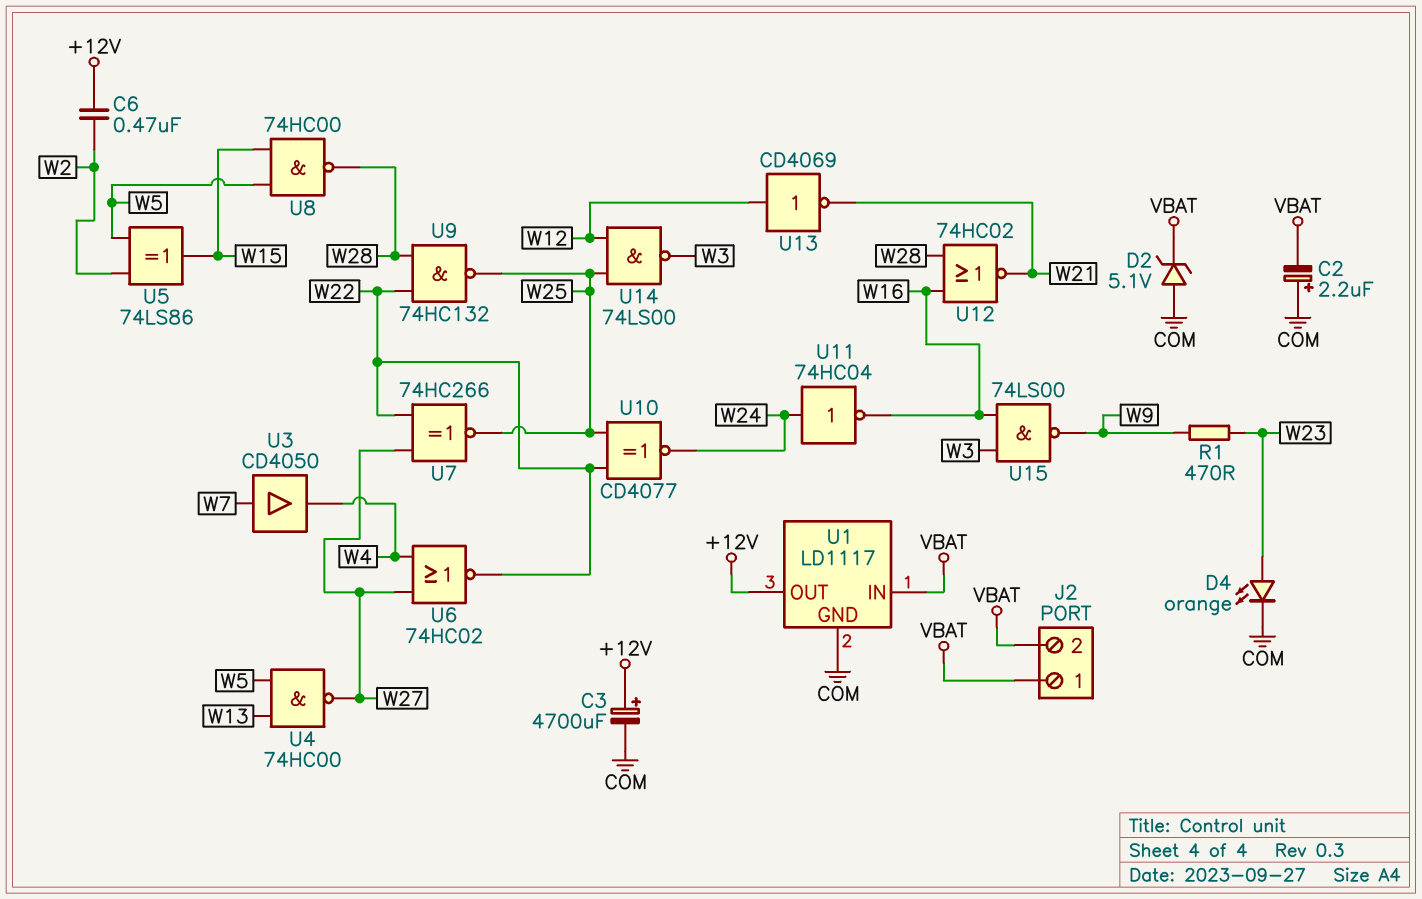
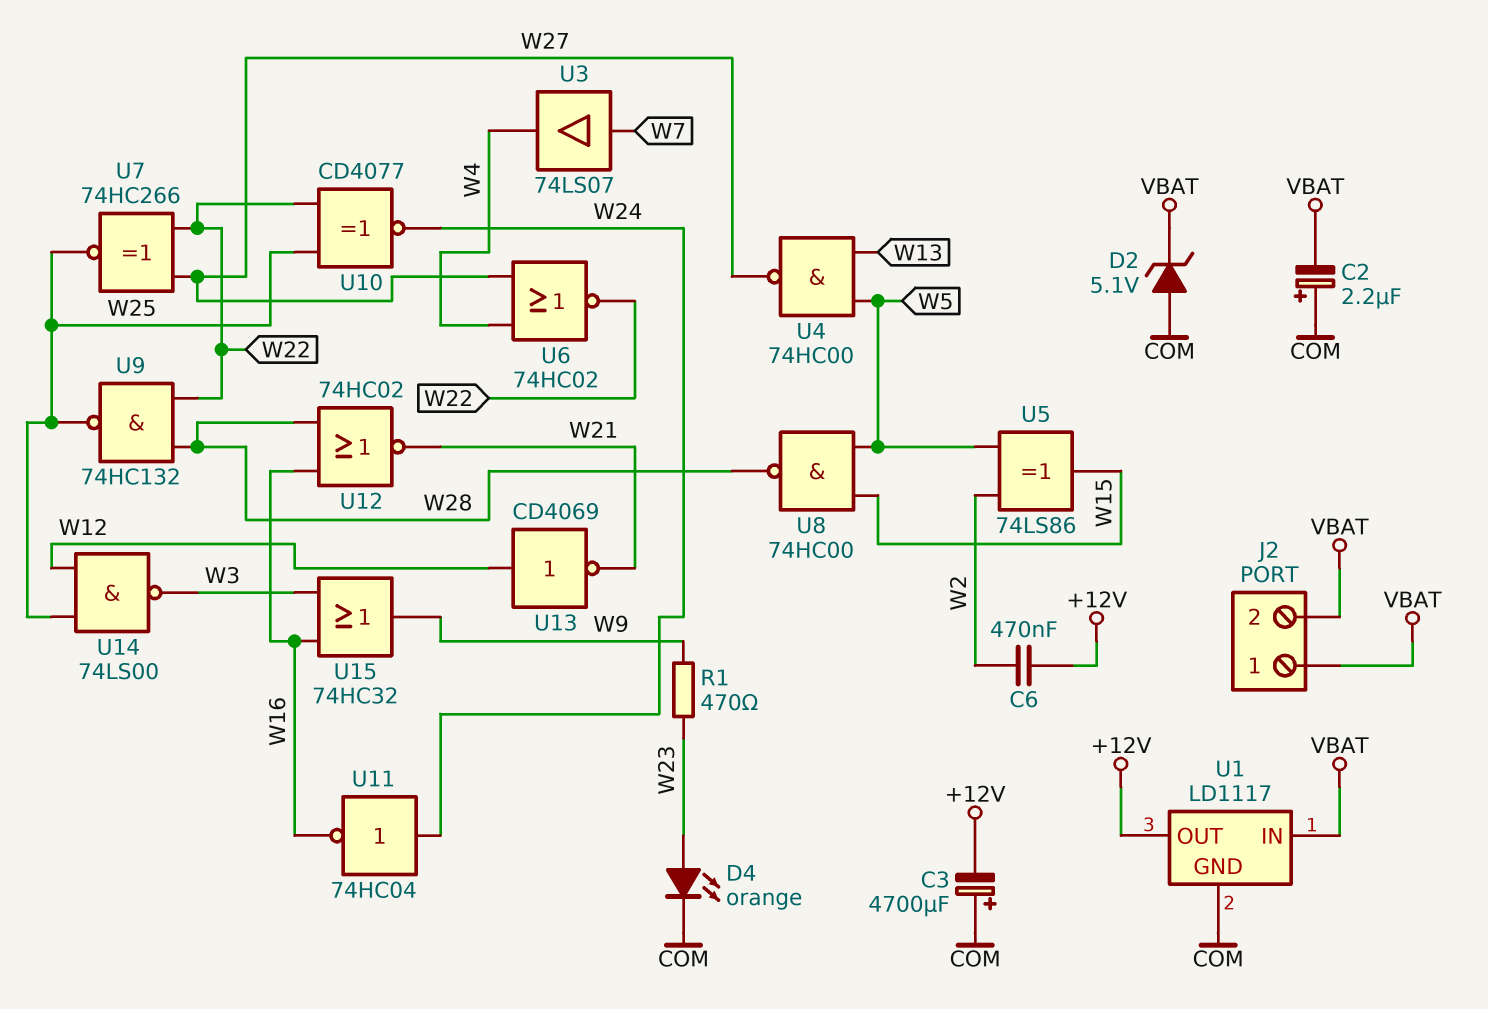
C3: 4700uF (plus +12V, minus COM) -> 4700uF (plus COM, minus +12V)
U3: buffer CD4050 (in W7, out W4) -> buffer 74LS07 (in W7, out W4)
U15: NAND 74LS00 (in W3, in W16, out W9) -> OR 74HC32 (in W3, in W16, out W9)

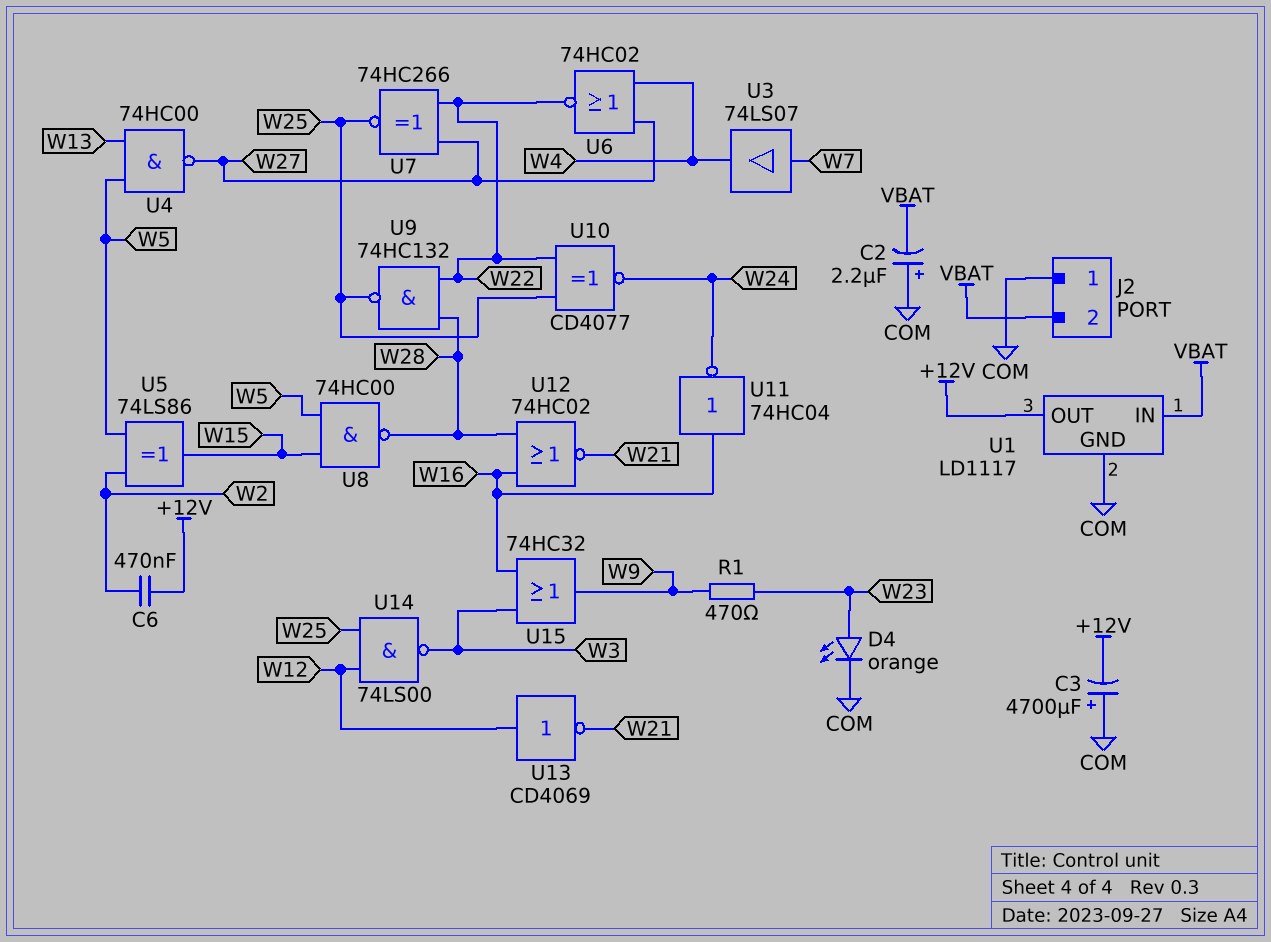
D2: zener 5.1V (A COM, K VBAT) -> none
J2 pin 1: VBAT -> COM
U11: NOT 74HC04 (in W24, out W16) -> NOT 74HC04 (in W16, out W24)

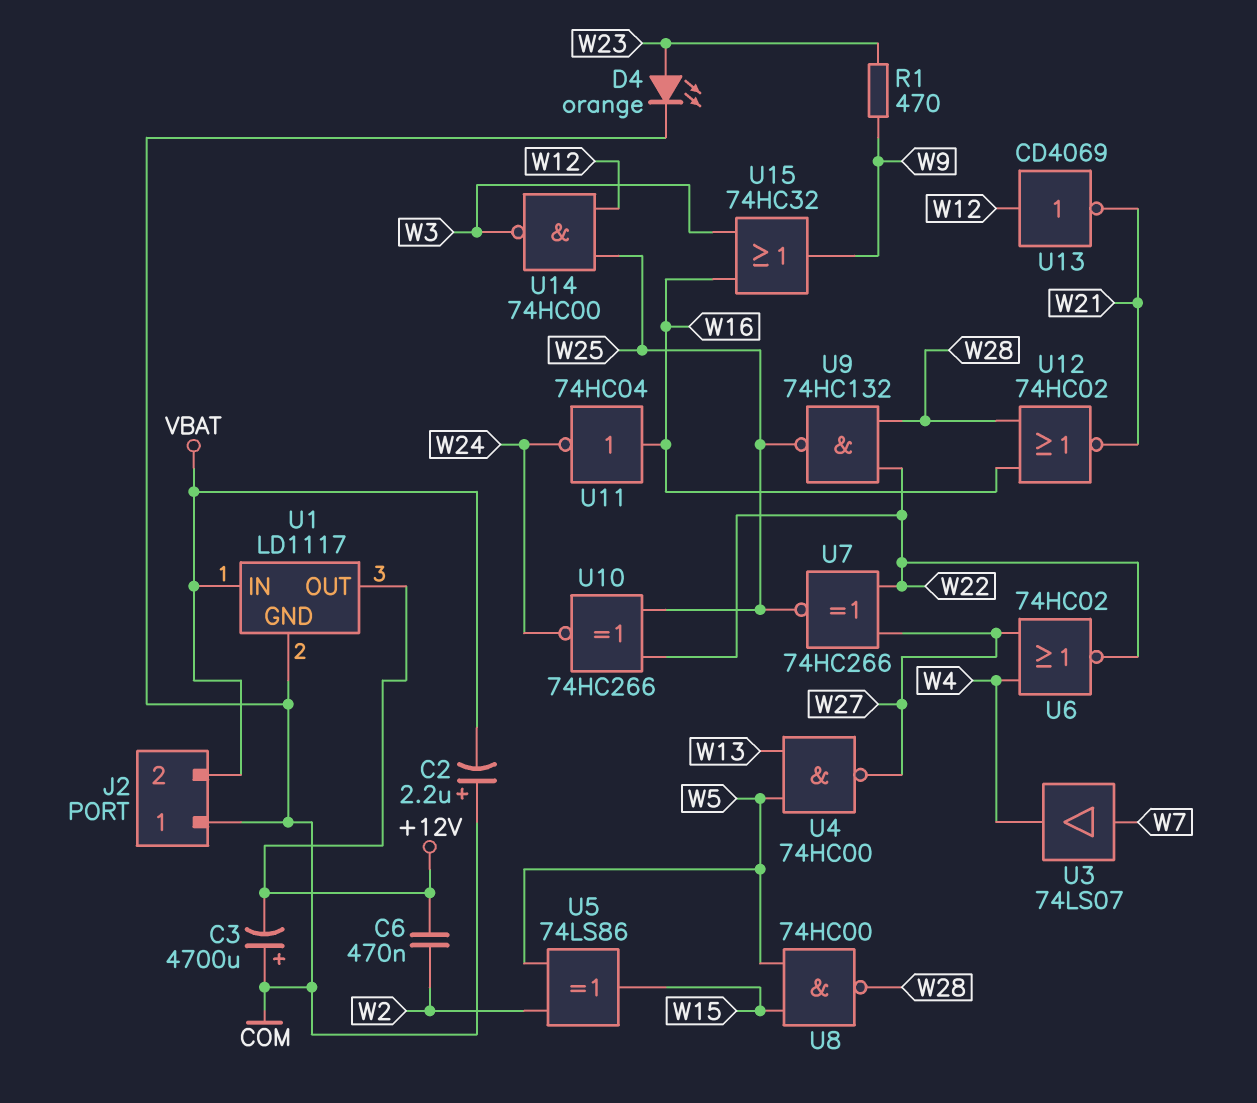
U10: XNOR CD4077 (in W22, in W25, out W24) -> XNOR 74HC266 (in W22, in W25, out W24)
U14: NAND 74LS00 (in W12, in W25, out W3) -> NAND 74HC00 (in W12, in W25, out W3)

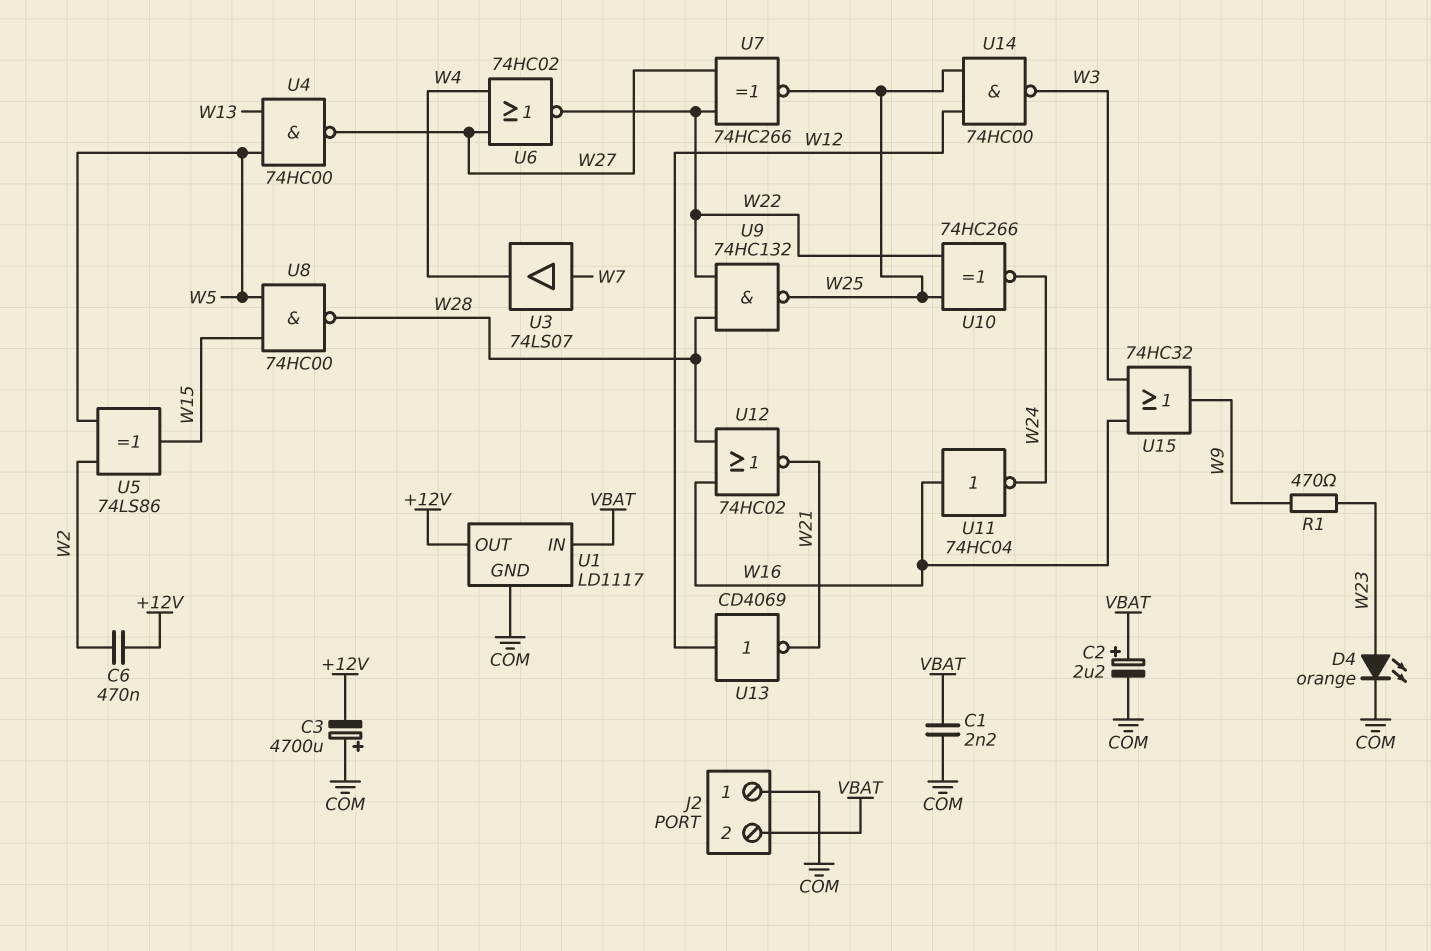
C1: none -> 2.2nF (COM, VBAT)
C2: 2.2uF (plus COM, minus VBAT) -> 2.2uF (plus VBAT, minus COM)

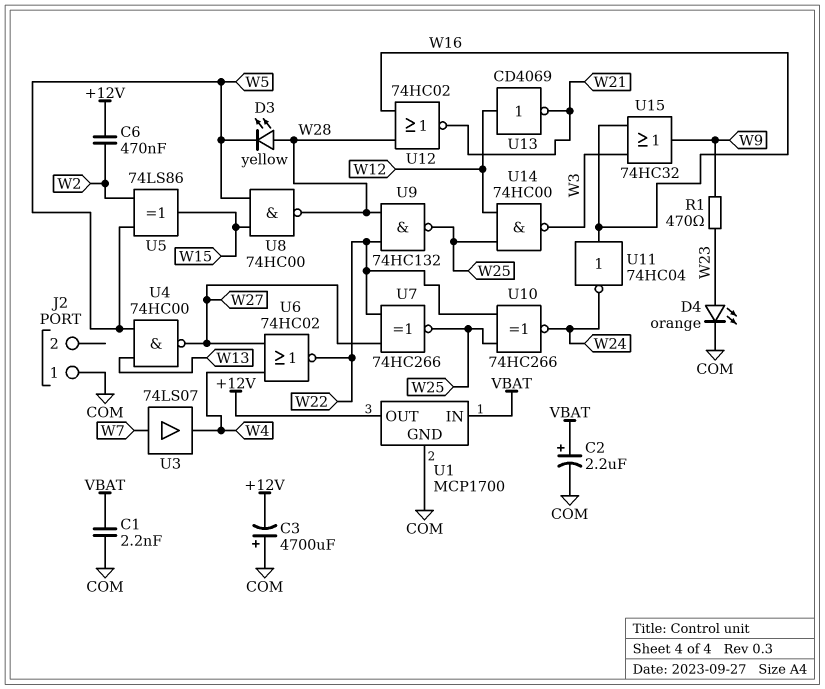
D3: none -> LED yellow (A W28, K W5)
J2 pin 2: VBAT -> none
U1: LD1117 -> MCP1700

